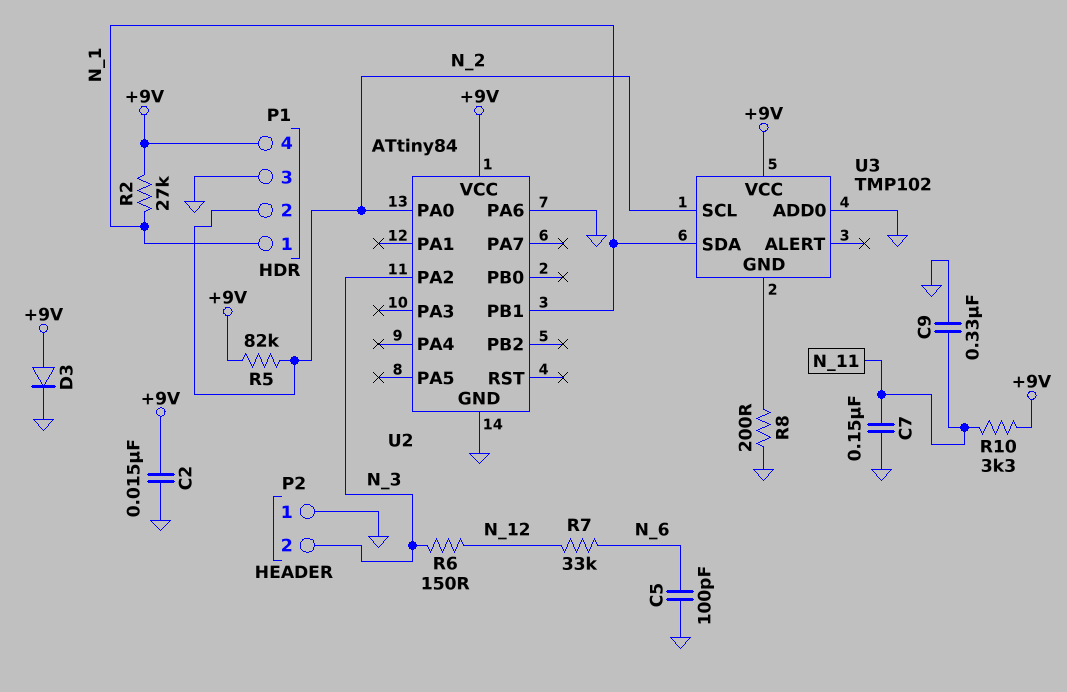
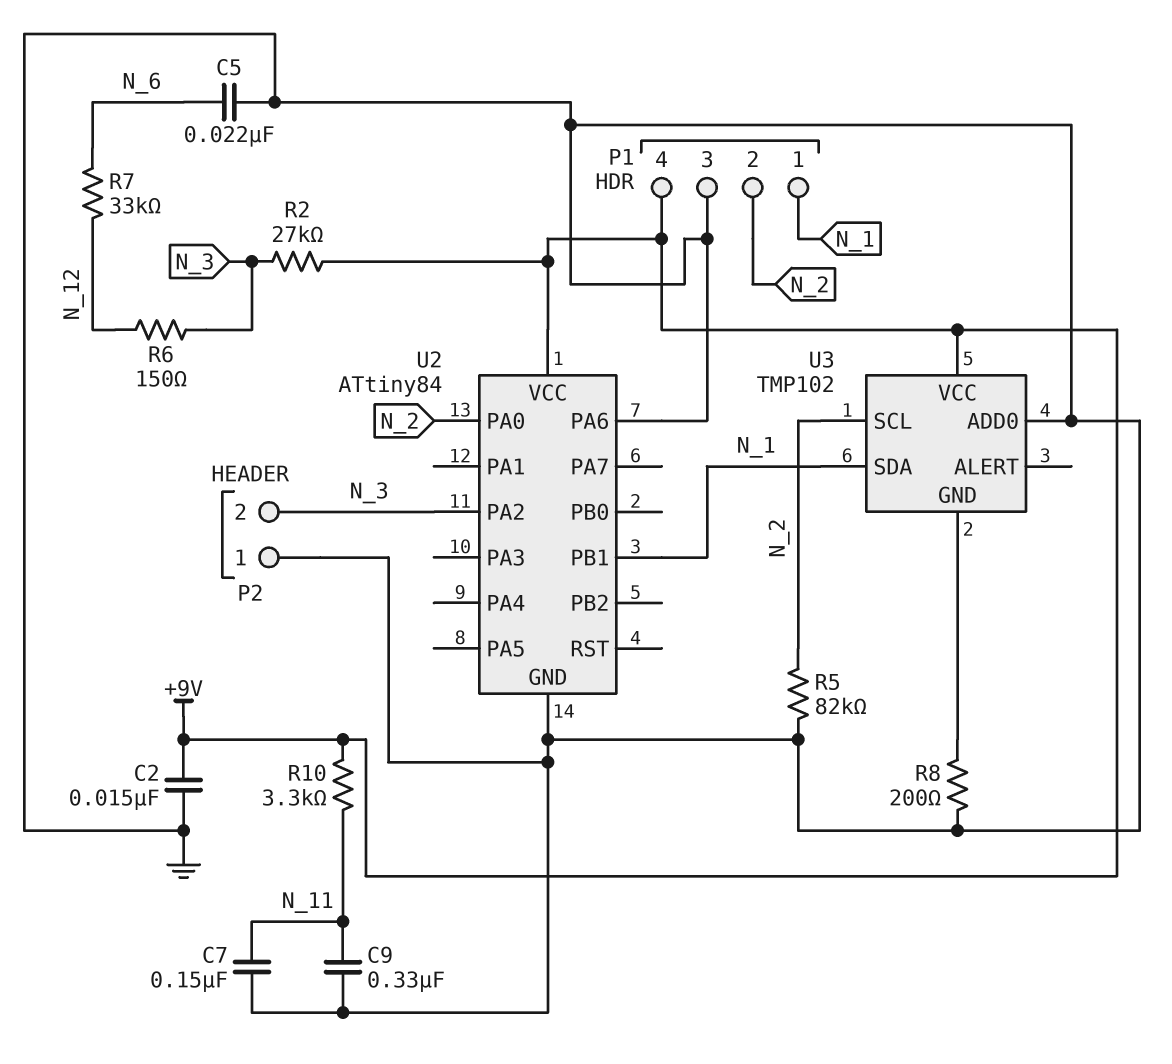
C5: 100pF (GND, N_6) -> 22nF (GND, N_6)
D3: diode (A +9V, K GND) -> none
R2: 27k (+9V, N_1) -> 27k (+9V, N_3)
R5: 82k (+9V, N_2) -> 82k (GND, N_2)

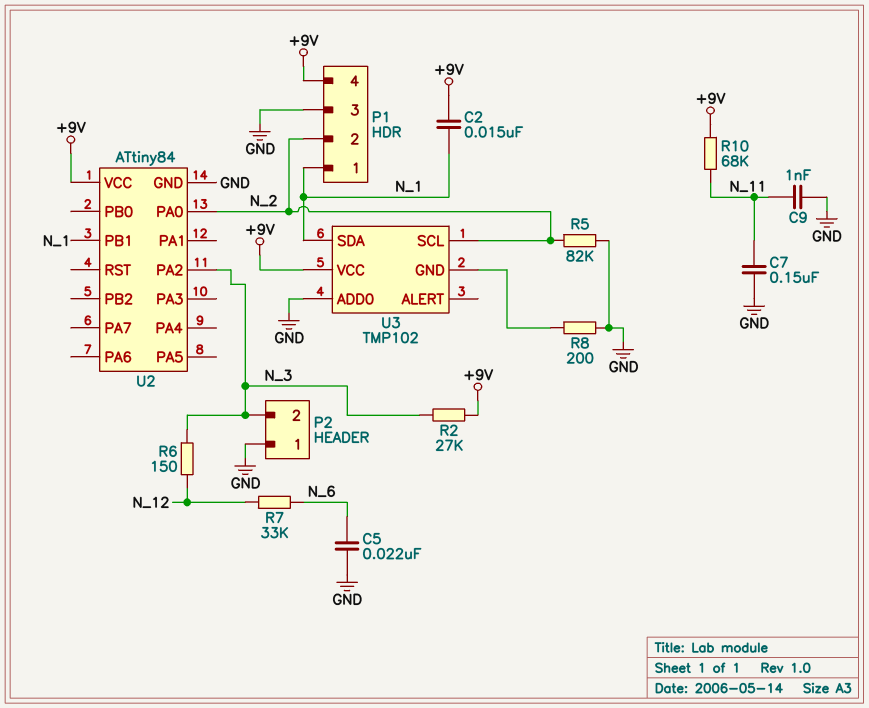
C2: 15nF (+9V, GND) -> 15nF (+9V, N_1)
C9: 330nF (GND, N_11) -> 1nF (GND, N_11)
R10: 3.3k (+9V, N_11) -> 68k (+9V, N_11)
U2 pin PA6: GND -> none

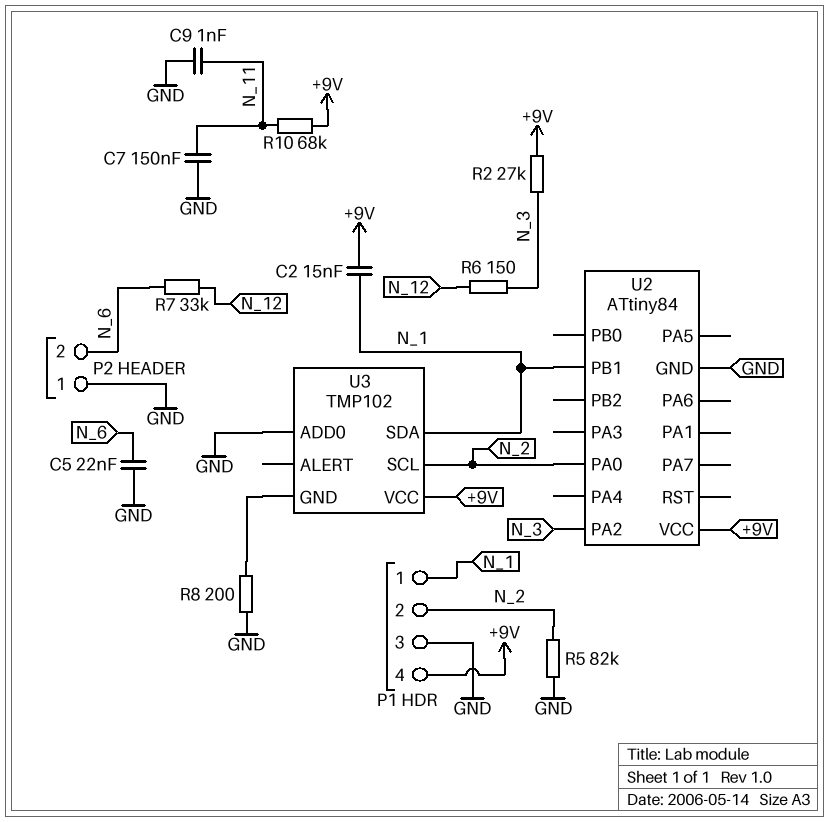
P2 pin 2: N_3 -> N_6

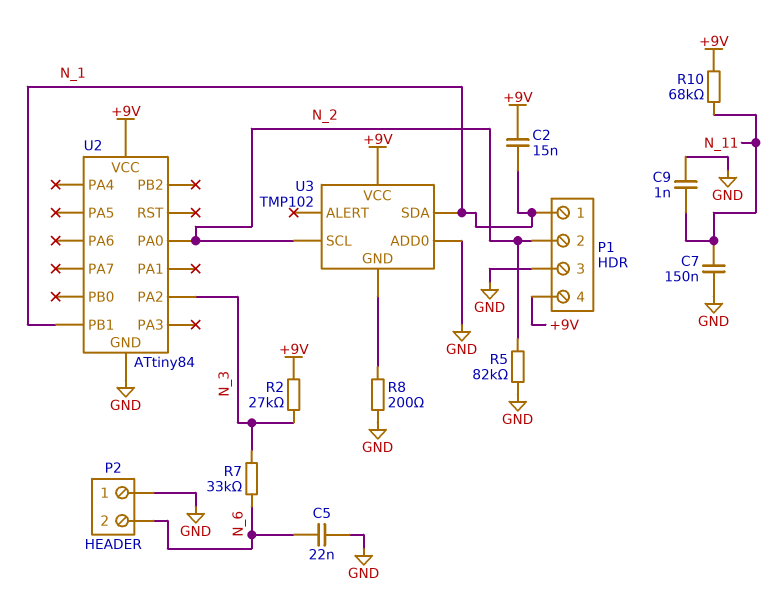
R6: 150 (N_3, N_12) -> none
R7: 33k (N_6, N_12) -> 33k (N_3, N_6)

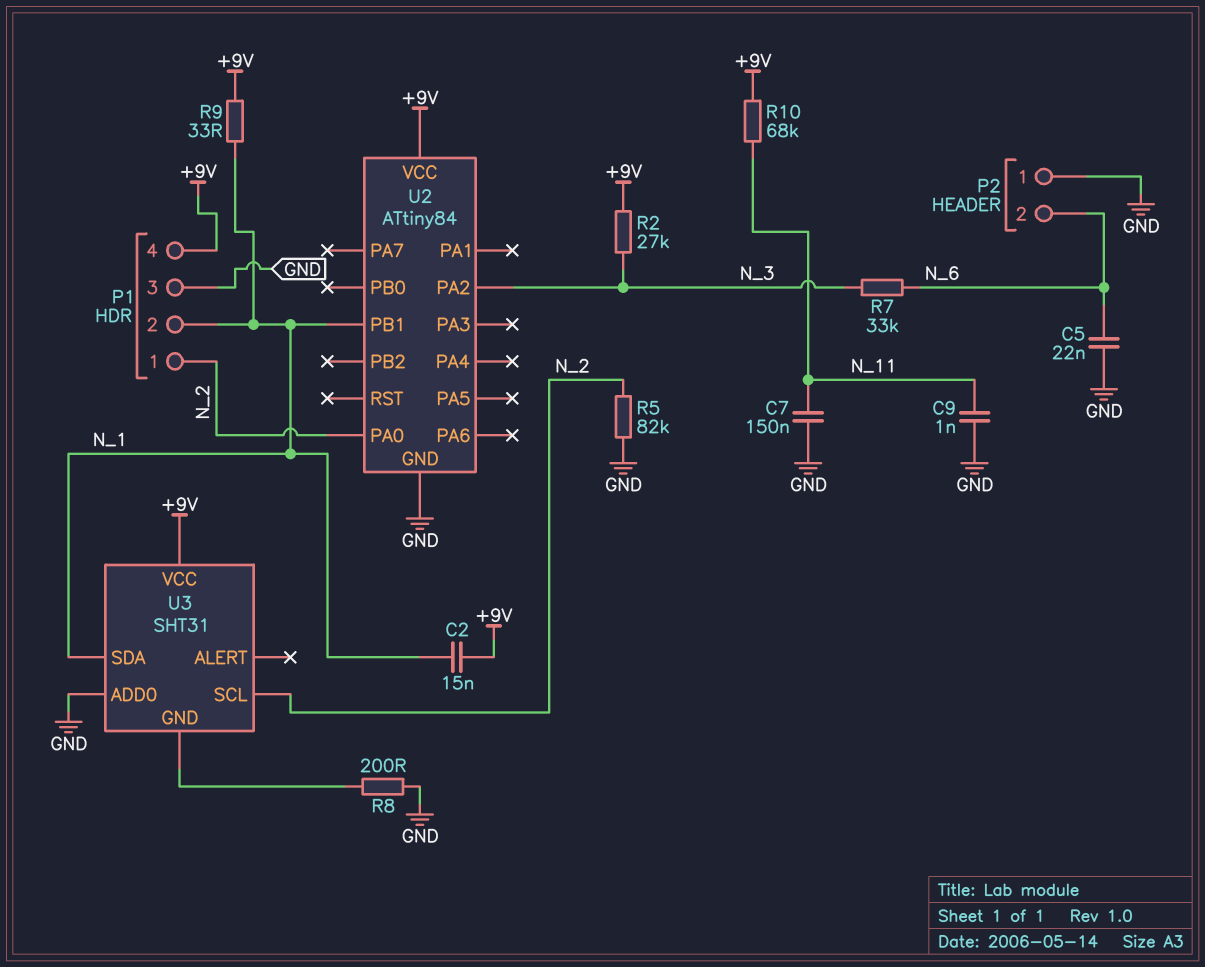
P1 pin 1: N_1 -> N_2
P1 pin 2: N_2 -> N_1
R9: none -> 33 (+9V, N_1)
U3: TMP102 -> SHT31

